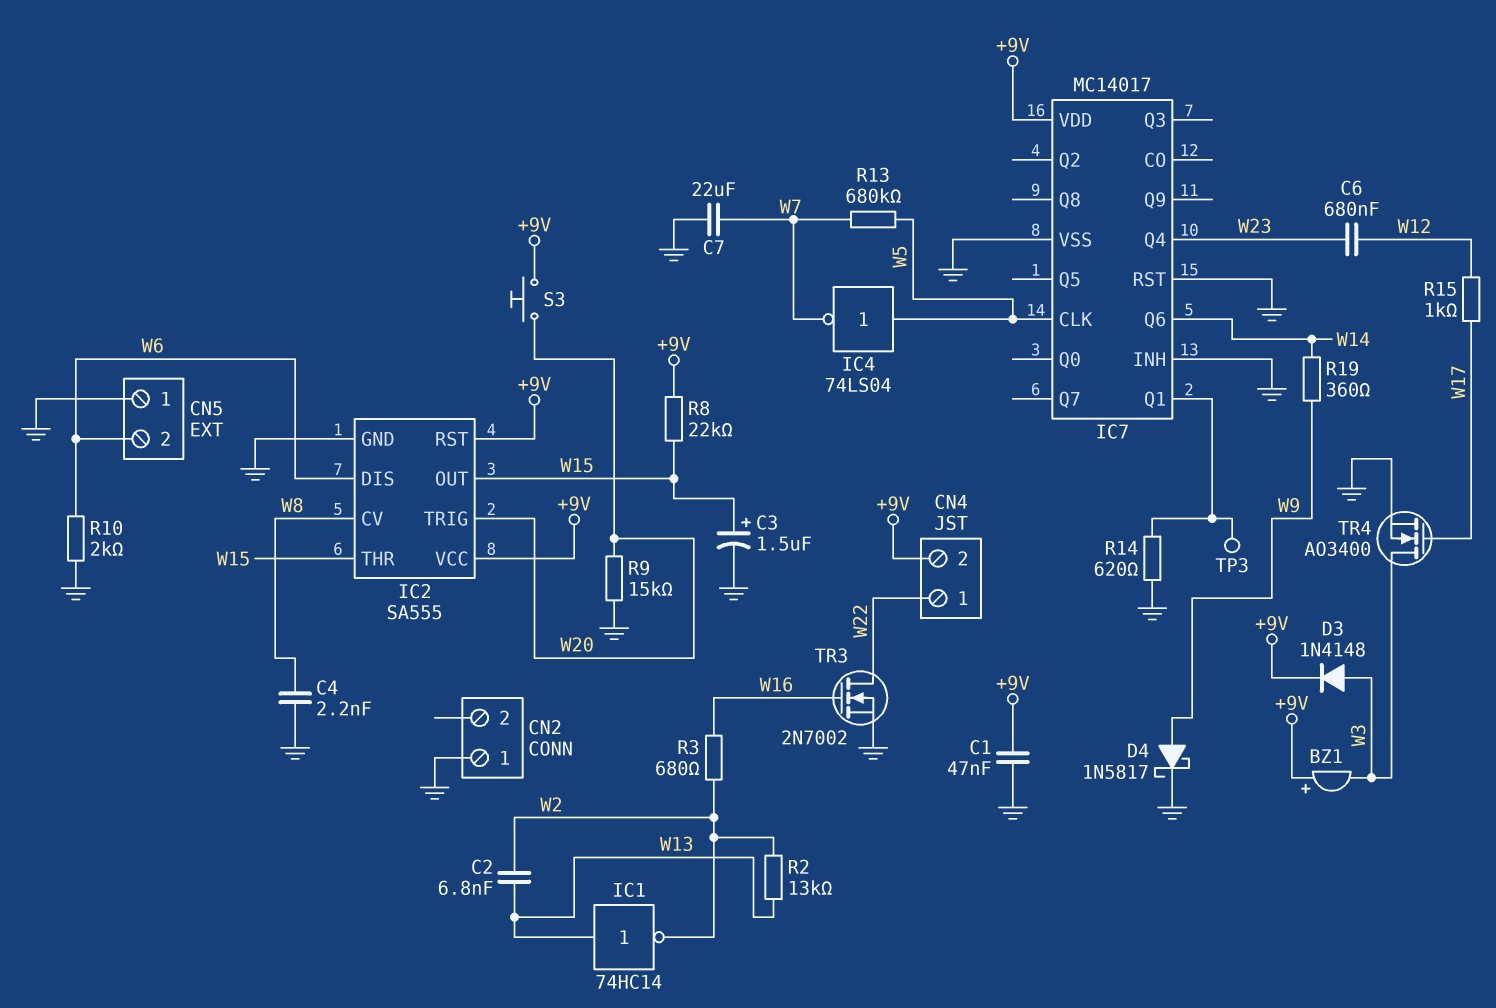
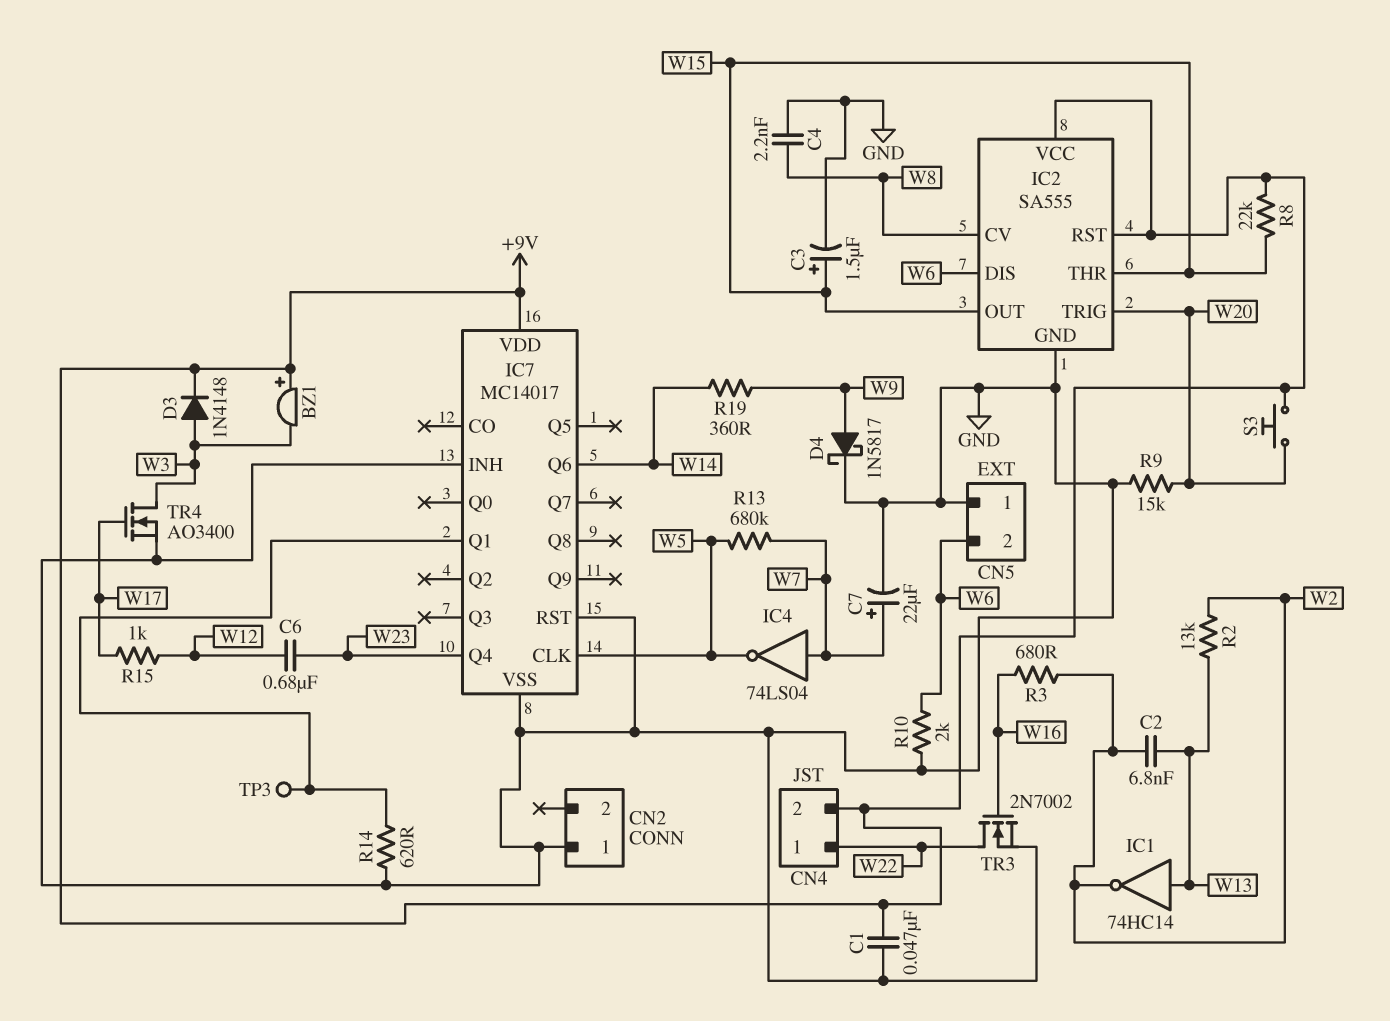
C7: 22uF (GND, W7) -> 22uF (plus W7, minus GND)
IC4: NOT 74LS04 (in W5, out W7) -> NOT 74LS04 (in W7, out W5)

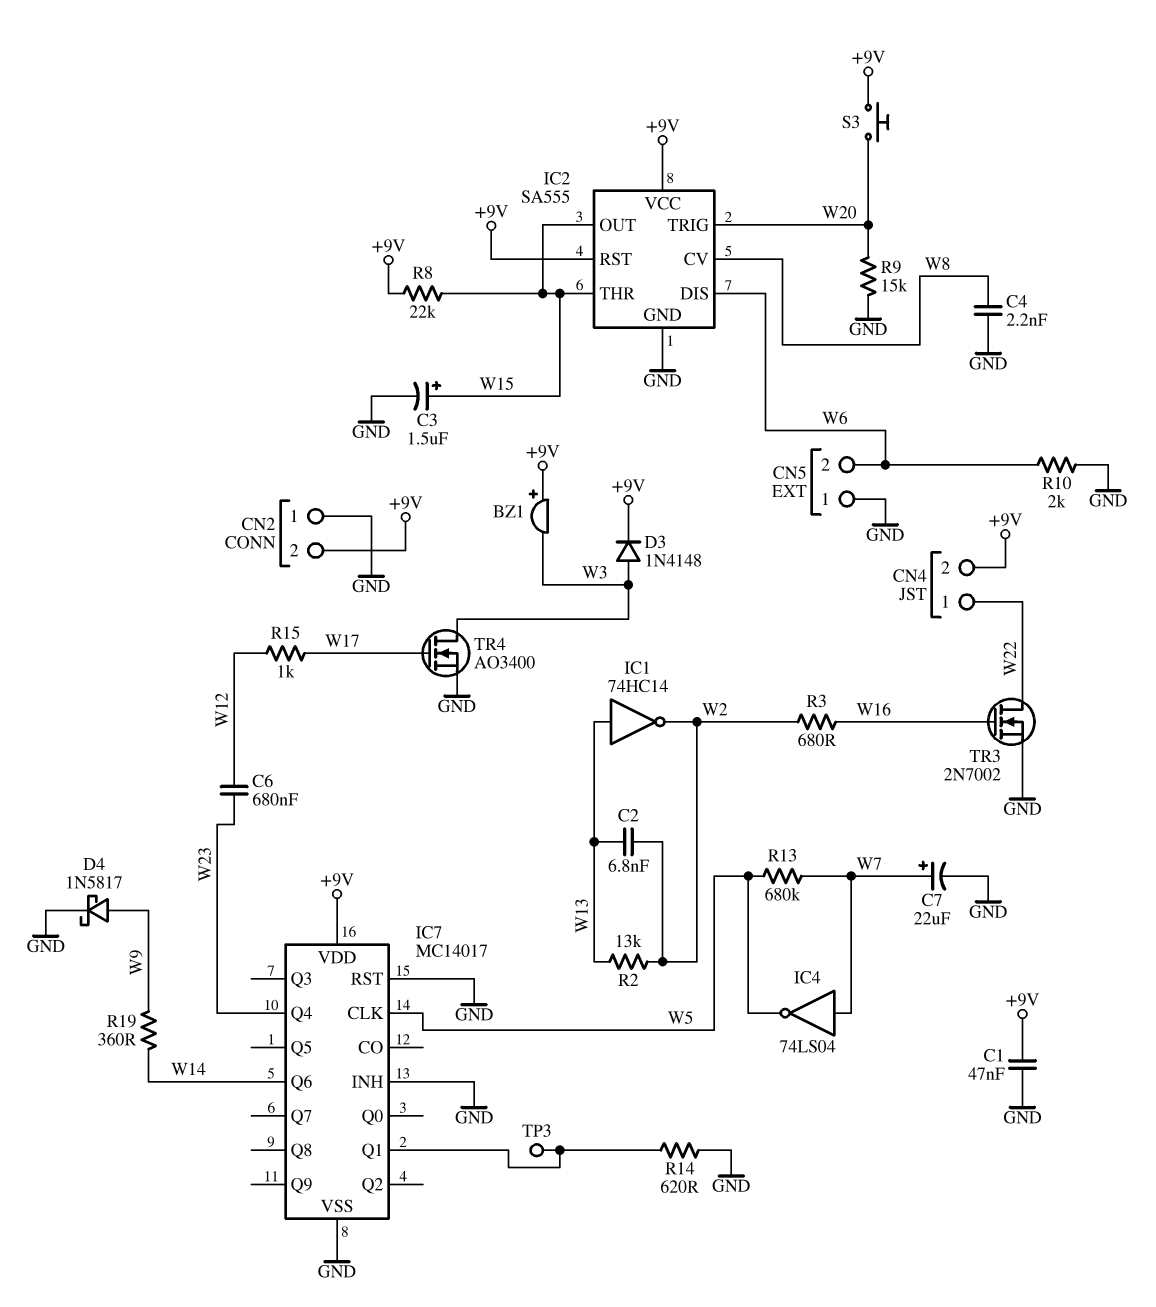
CN2 pin 2: none -> +9V

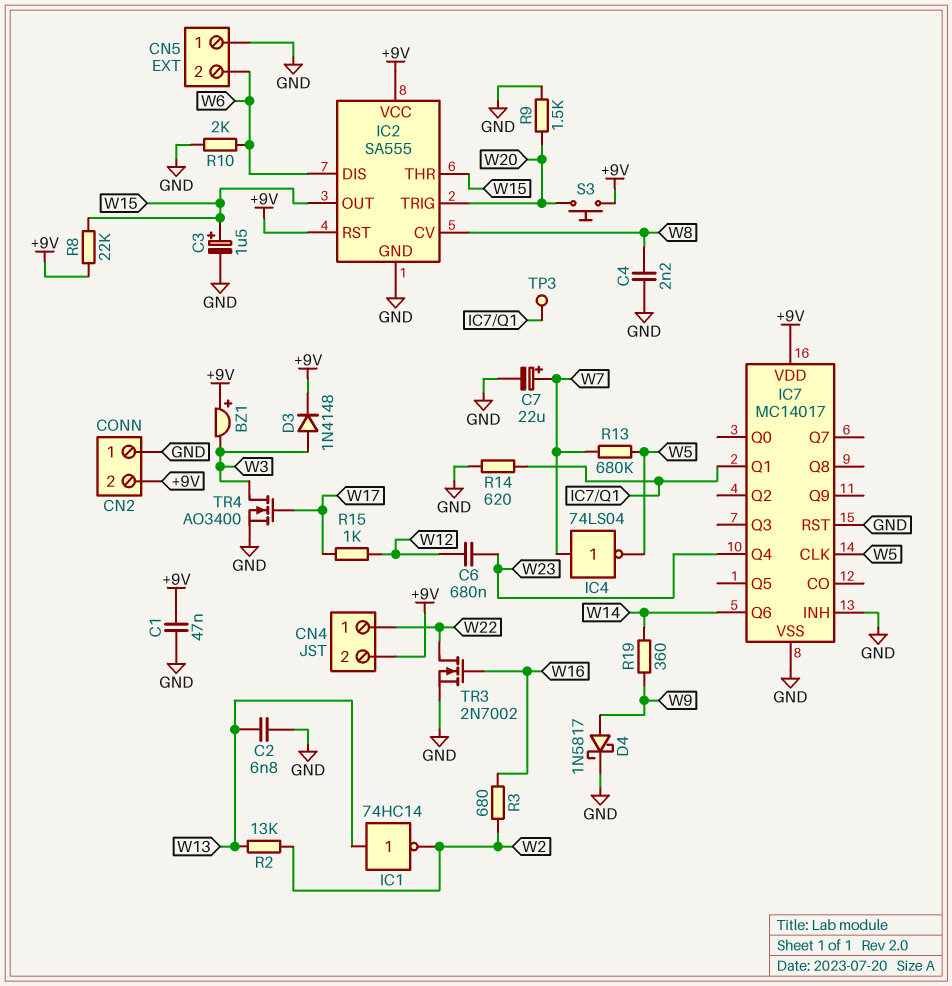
C2: 6.8nF (W2, W13) -> 6.8nF (GND, W13)
R9: 15k (GND, W20) -> 1.5k (GND, W20)

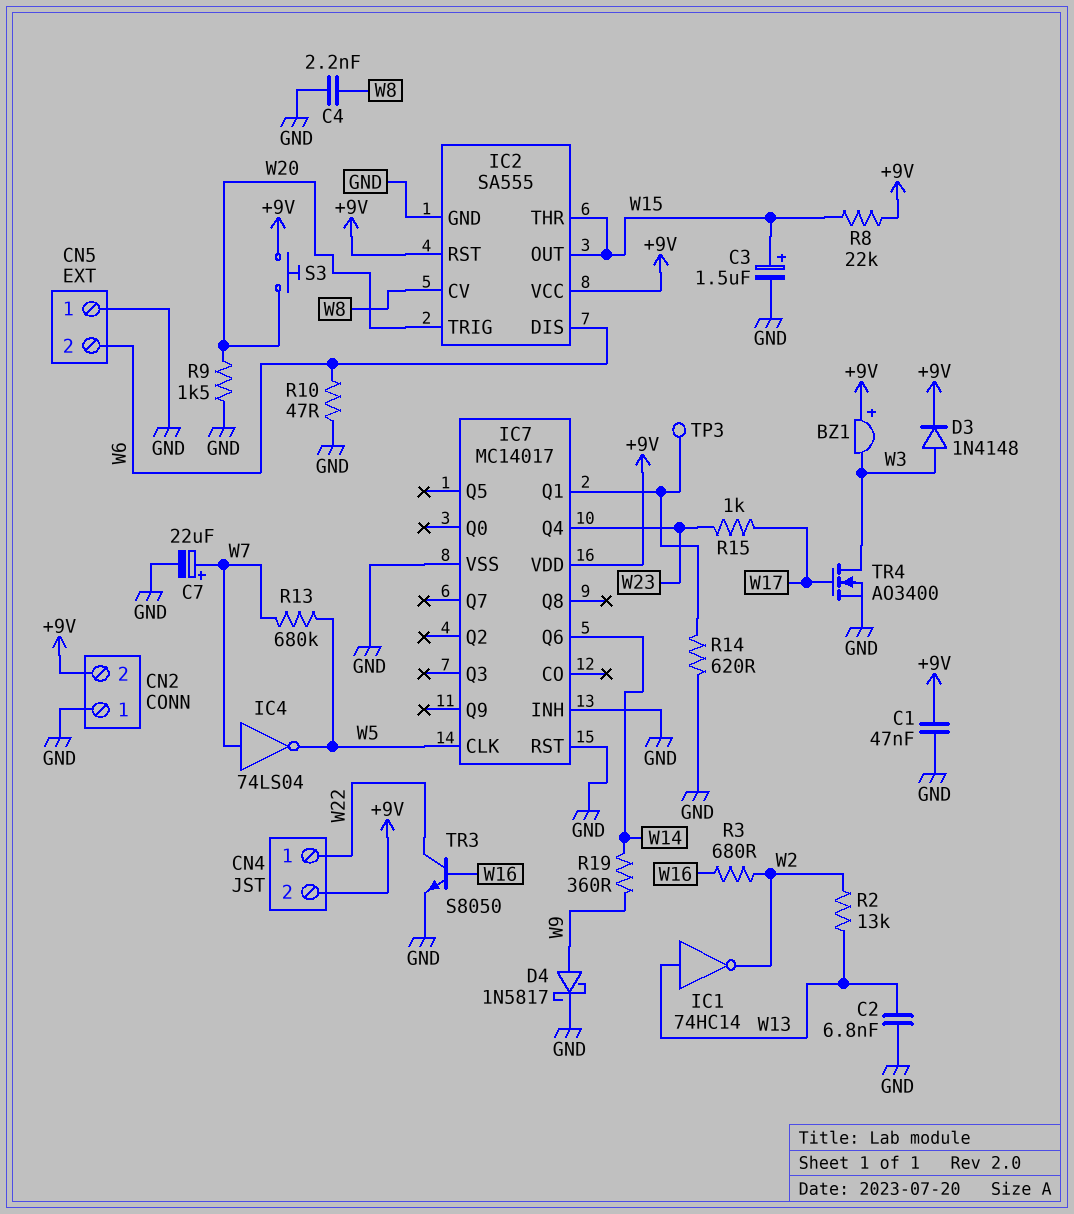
C6: 680nF (W12, W23) -> none
R10: 2k (GND, W6) -> 47 (GND, W6)
R15: 1k (W12, W17) -> 1k (W17, W23)
TR3: NMOS 2N7002 (G W16, D W22, S GND) -> NPN S8050 (B W16, C W22, E GND)

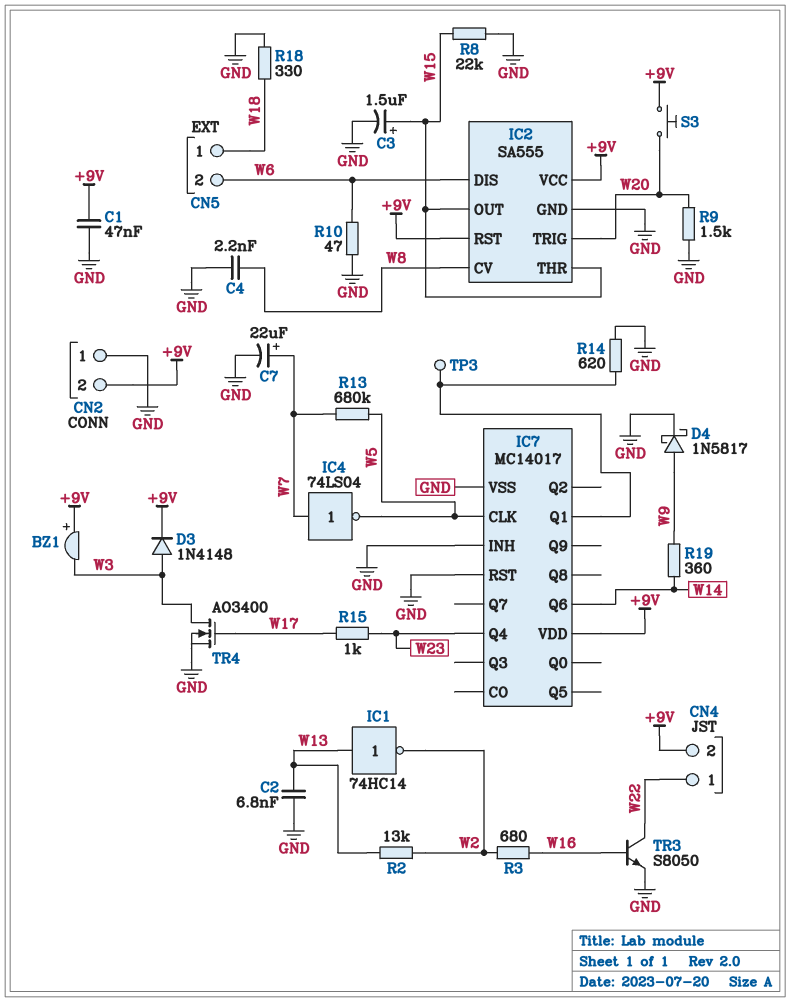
CN5 pin 1: GND -> W18
R8: 22k (+9V, W15) -> 22k (GND, W15)
R18: none -> 330 (GND, W18)

